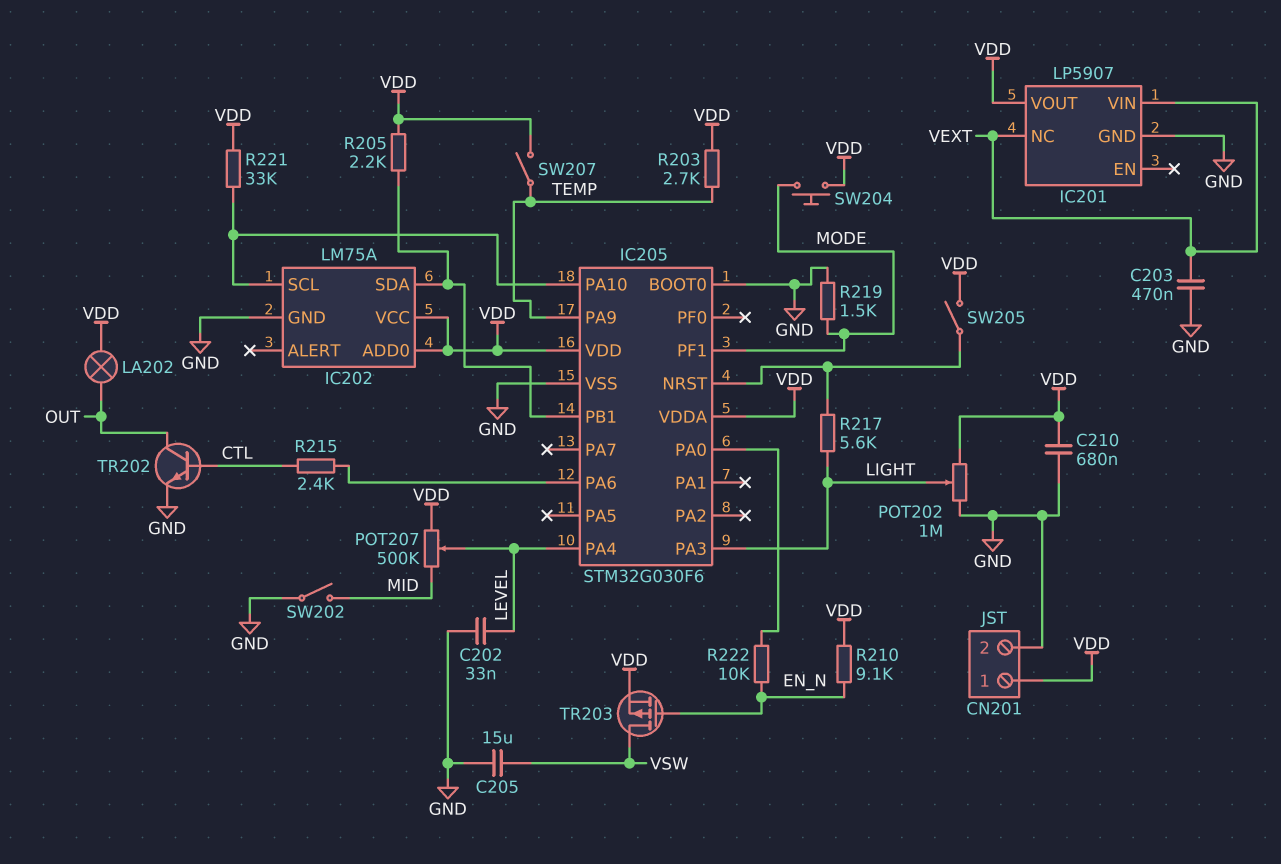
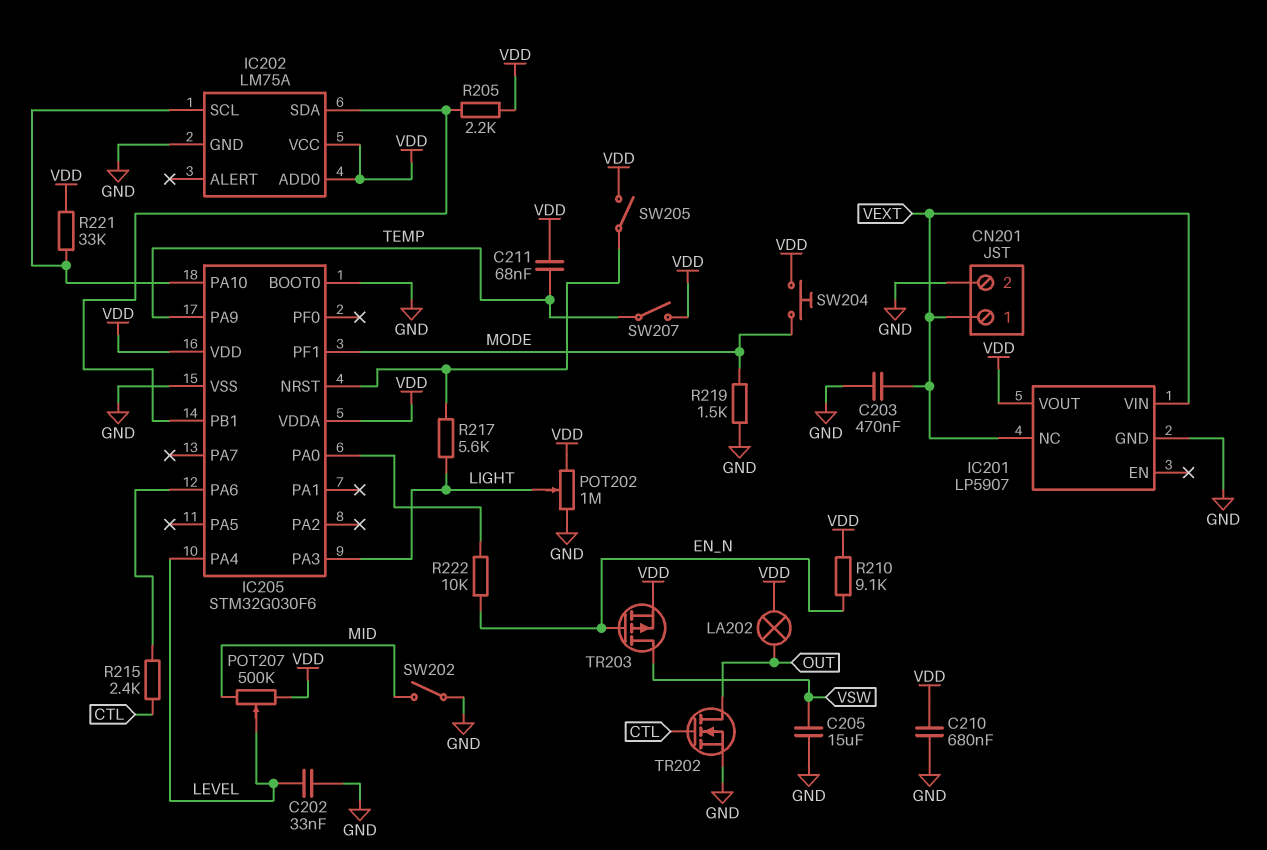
C211: none -> 68nF (TEMP, VDD)
CN201 pin 1: VDD -> VEXT
R203: 2.7k (TEMP, VDD) -> none
TR202: NPN (B CTL, C OUT, E GND) -> NMOS (G CTL, D OUT, S GND)

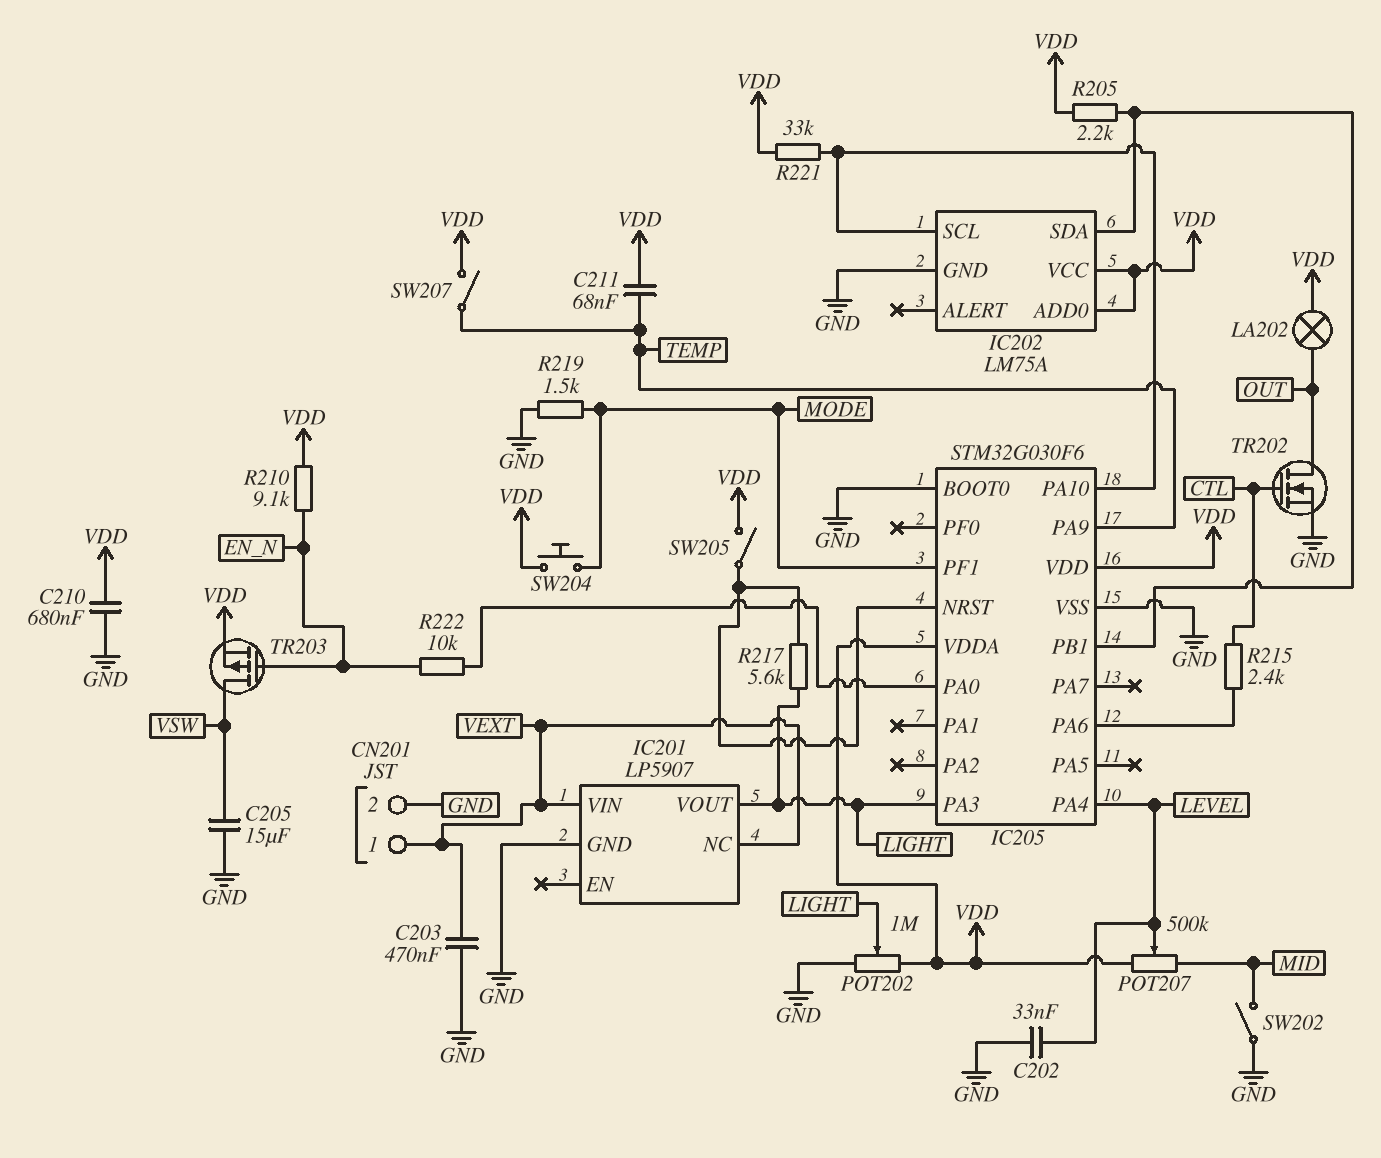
IC201 pin VOUT: VDD -> LIGHT

